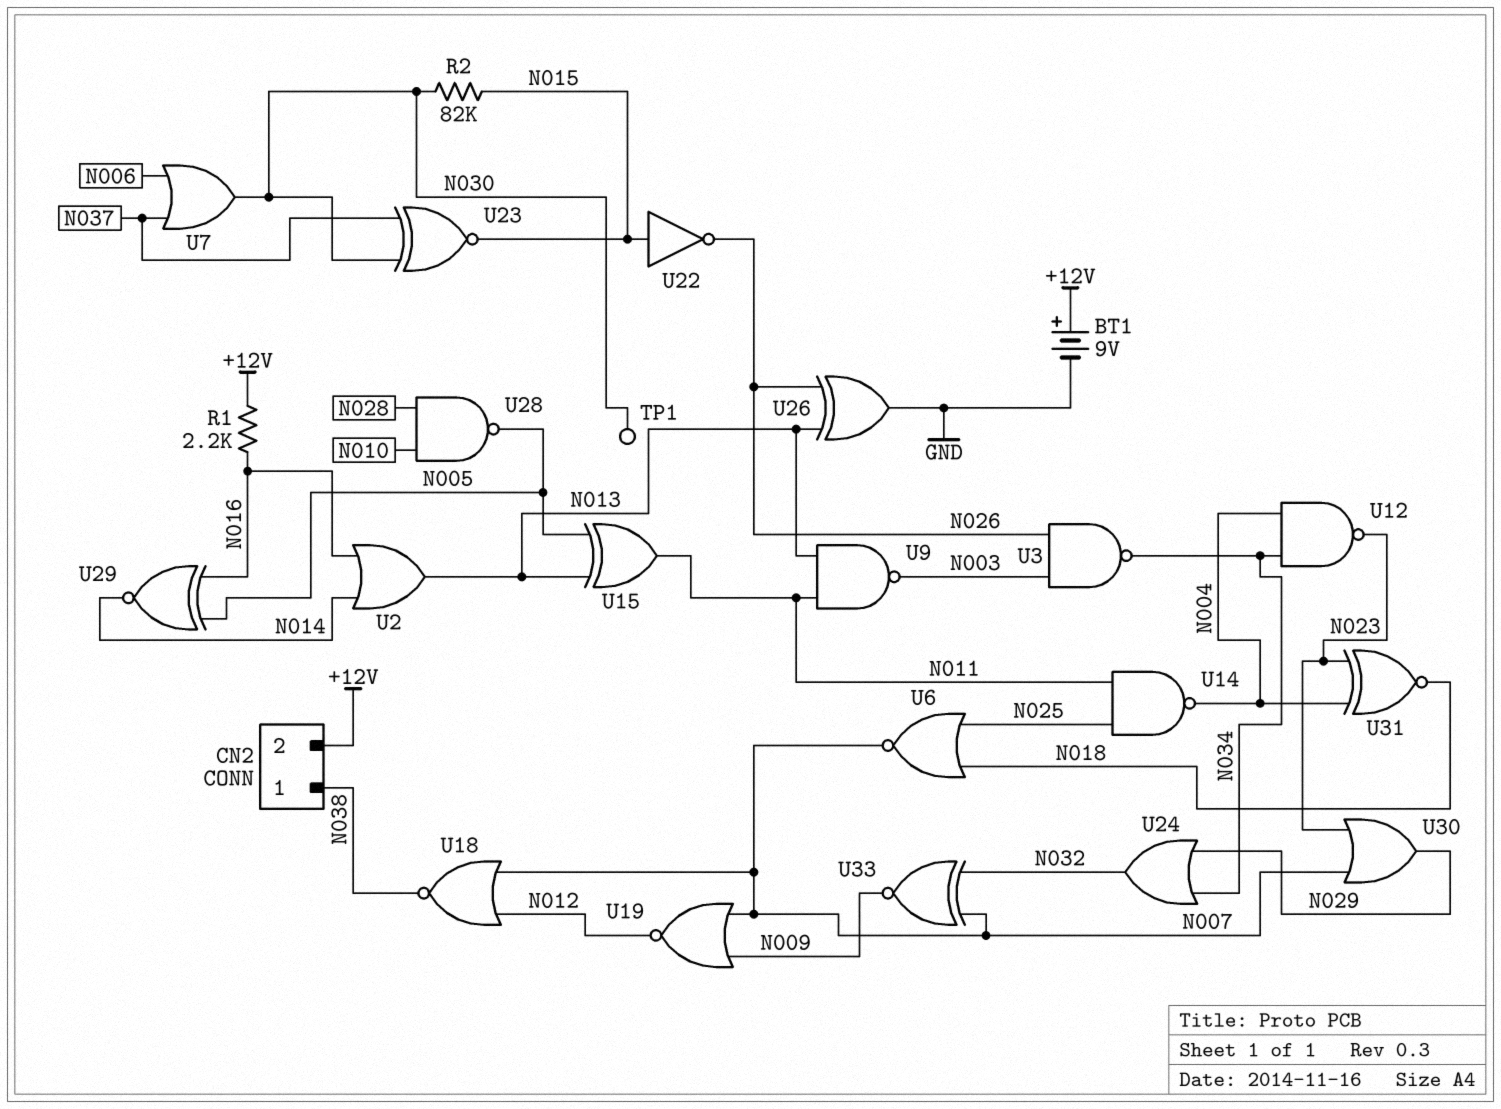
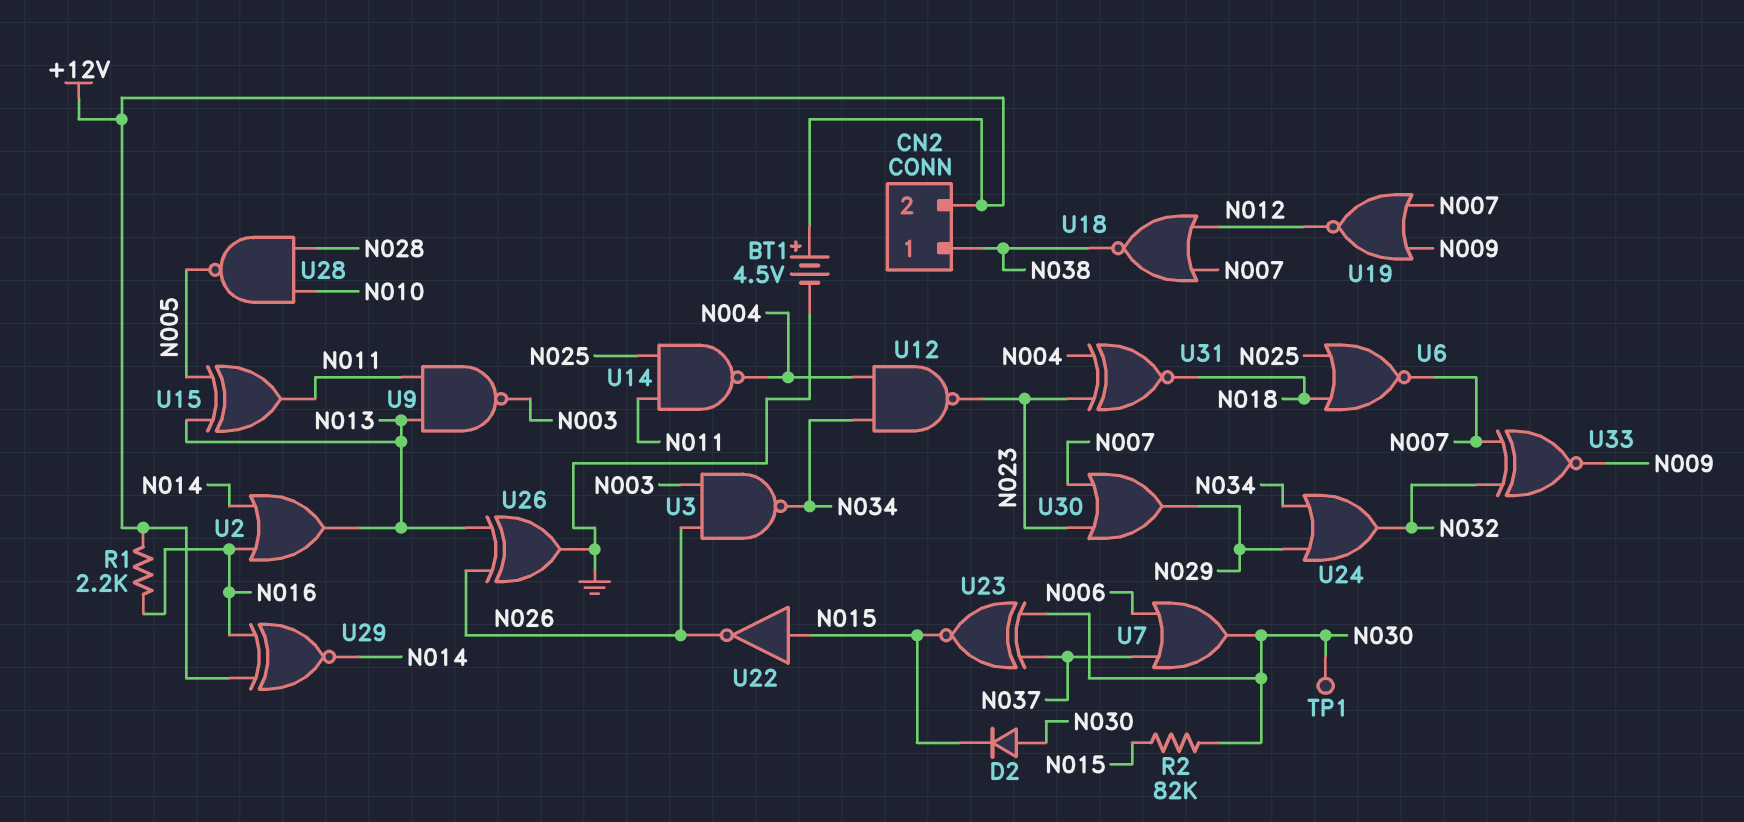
BT1: 9V (plus +12V, minus GND) -> 4.5V (plus +12V, minus GND)
D2: none -> diode (A N030, K N015)
U29: XNOR (in N005, in N016, out N014) -> XNOR (in +12V, in N016, out N014)

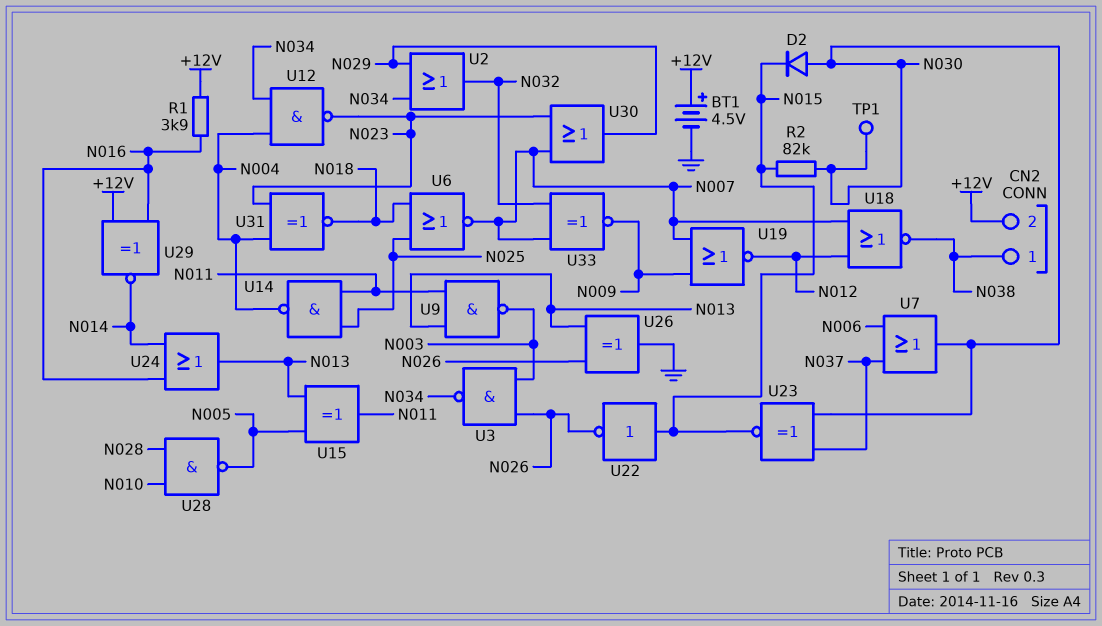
R1: 2.2k (+12V, N016) -> 3.9k (+12V, N016)
U2: OR (in N014, in N016, out N013) -> OR (in N029, in N034, out N032)
U24: OR (in N029, in N034, out N032) -> OR (in N014, in N016, out N013)

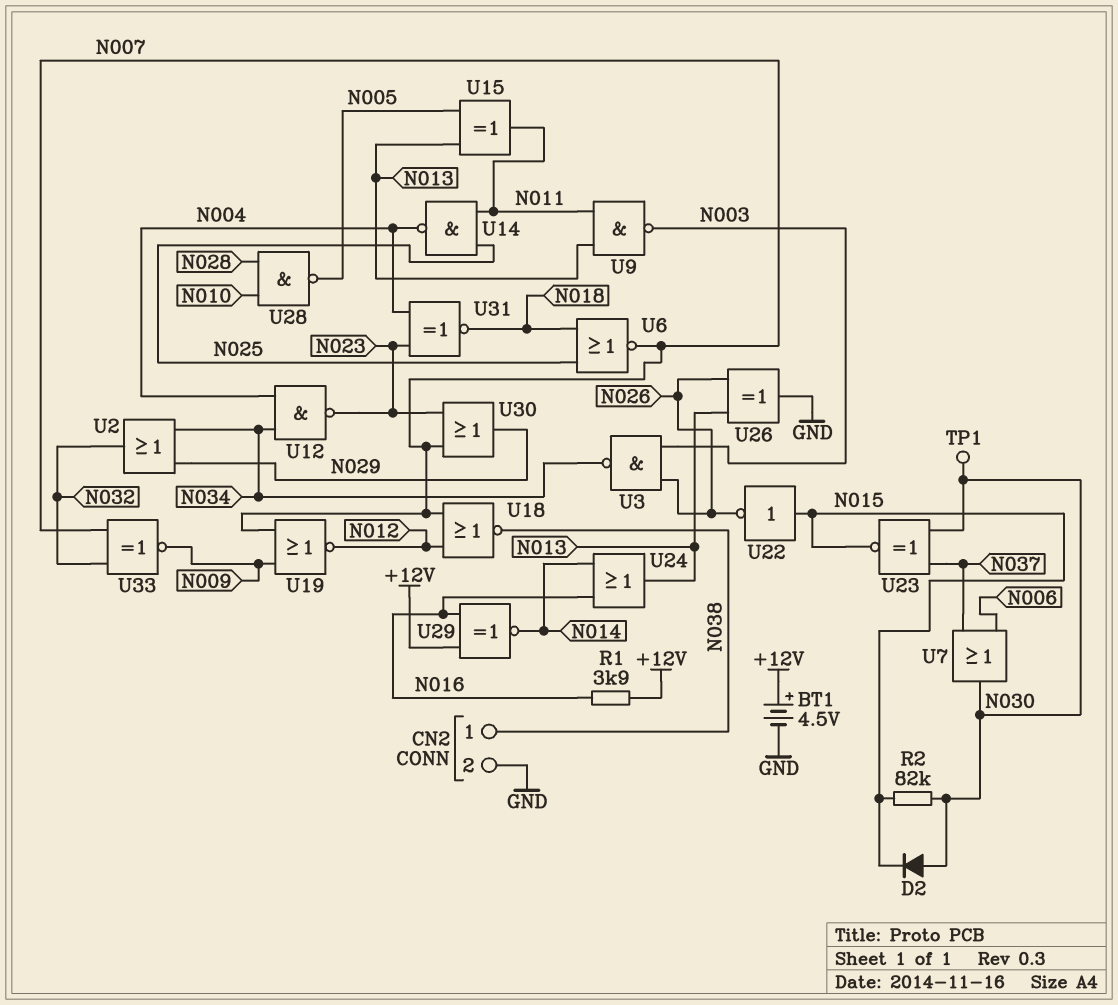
CN2 pin 2: +12V -> GND

